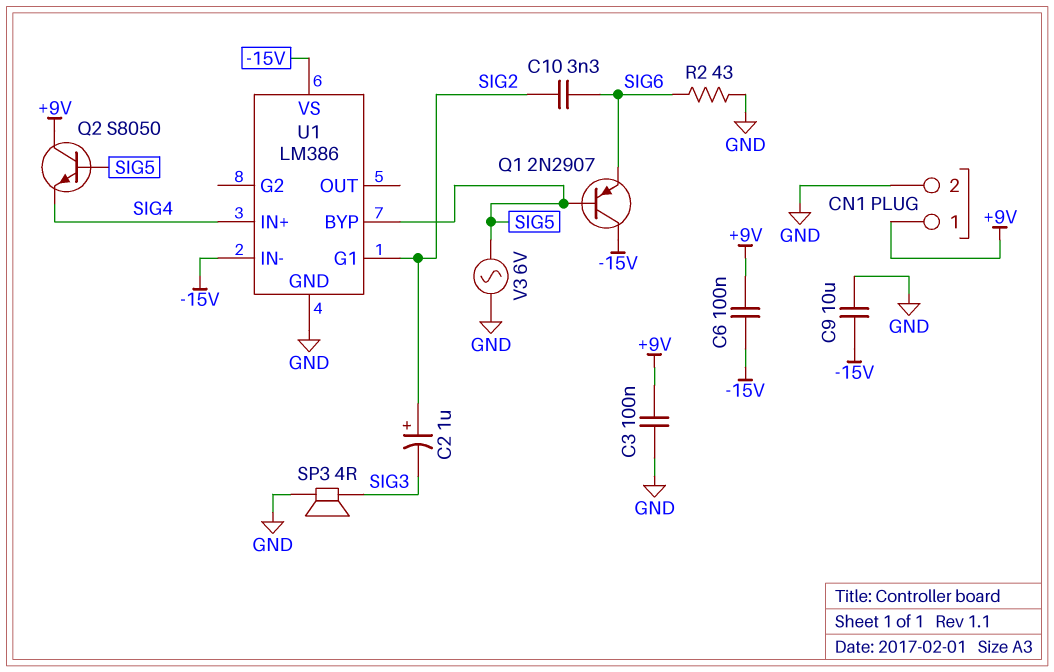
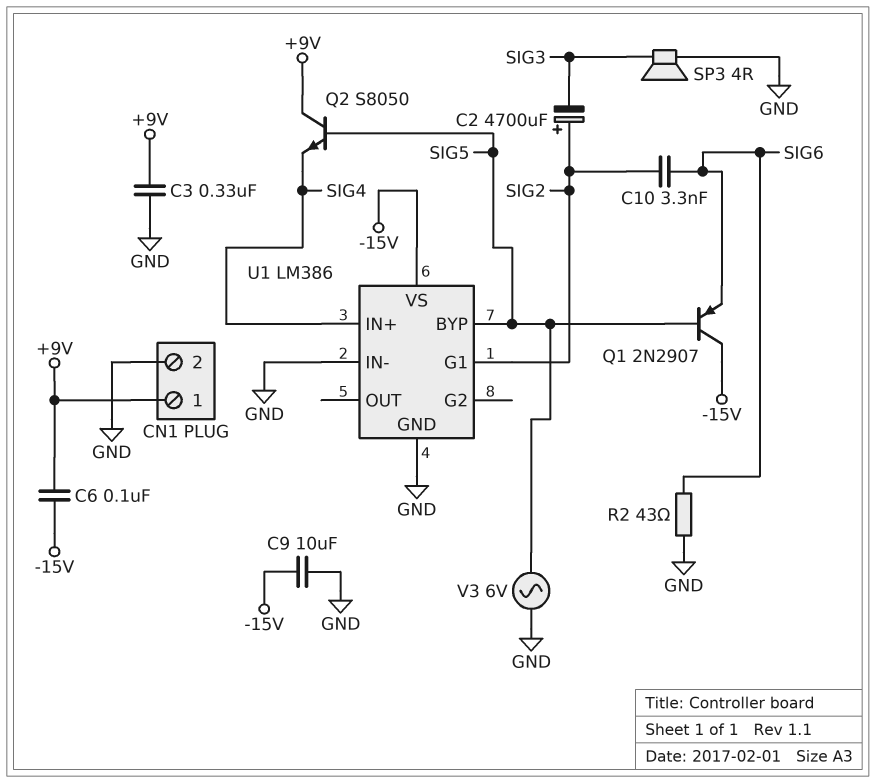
C2: 1uF (plus SIG2, minus SIG3) -> 4700uF (plus SIG2, minus SIG3)
C3: 100nF (+9V, GND) -> 330nF (+9V, GND)
U1 pin IN-: -15V -> GND

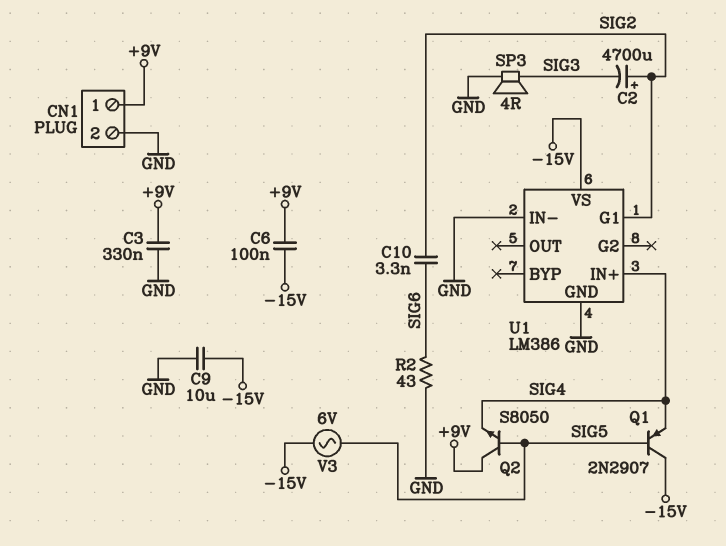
Q1: PNP 2N2907 (B SIG5, C -15V, E SIG6) -> PNP 2N2907 (B SIG5, C -15V, E SIG4)
U1 pin BYP: SIG5 -> none
V3: AC 6V (GND, SIG5) -> AC 6V (-15V, SIG5)

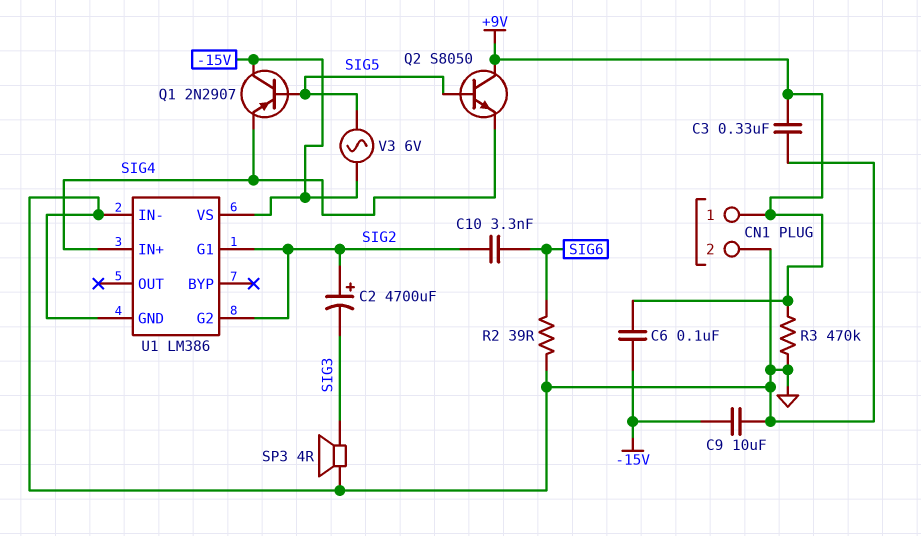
R2: 43 (GND, SIG6) -> 39 (GND, SIG6)
R3: none -> 470k (+9V, GND)
U1 pin G2: none -> SIG2

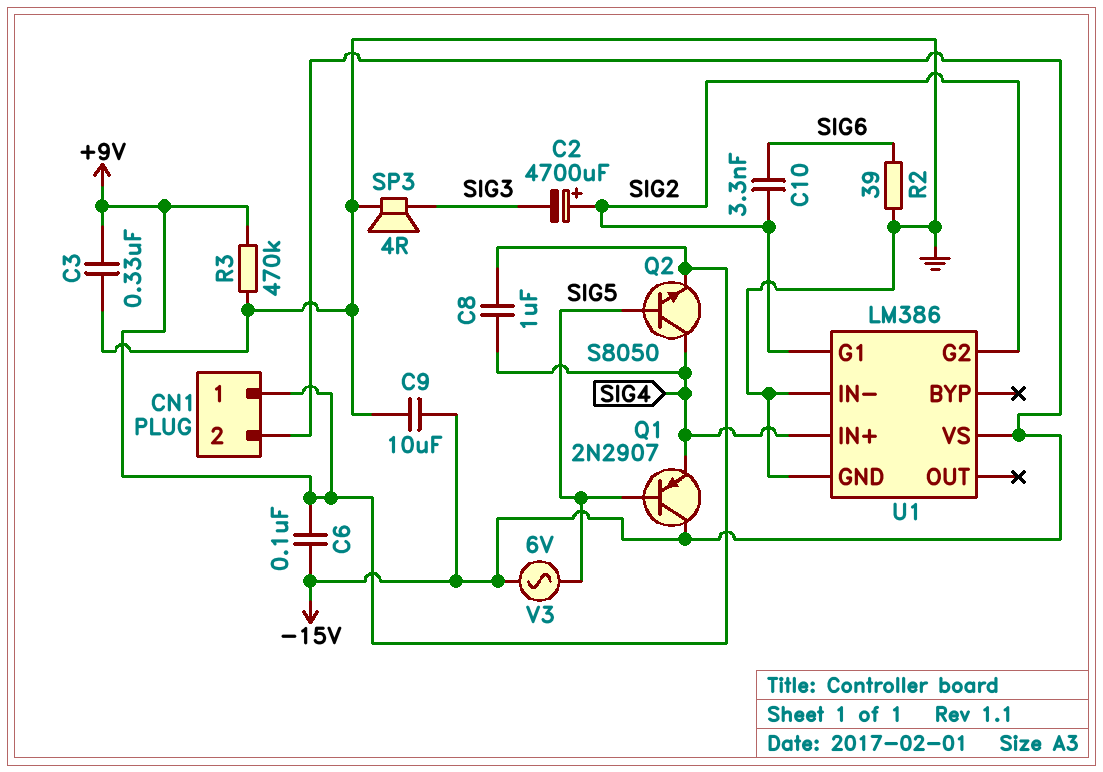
C8: none -> 1uF (+9V, SIG4)
CN1 pin 2: GND -> -15V
Q2: NPN S8050 (B SIG5, C +9V, E SIG4) -> NPN S8050 (B SIG5, C SIG4, E +9V)

